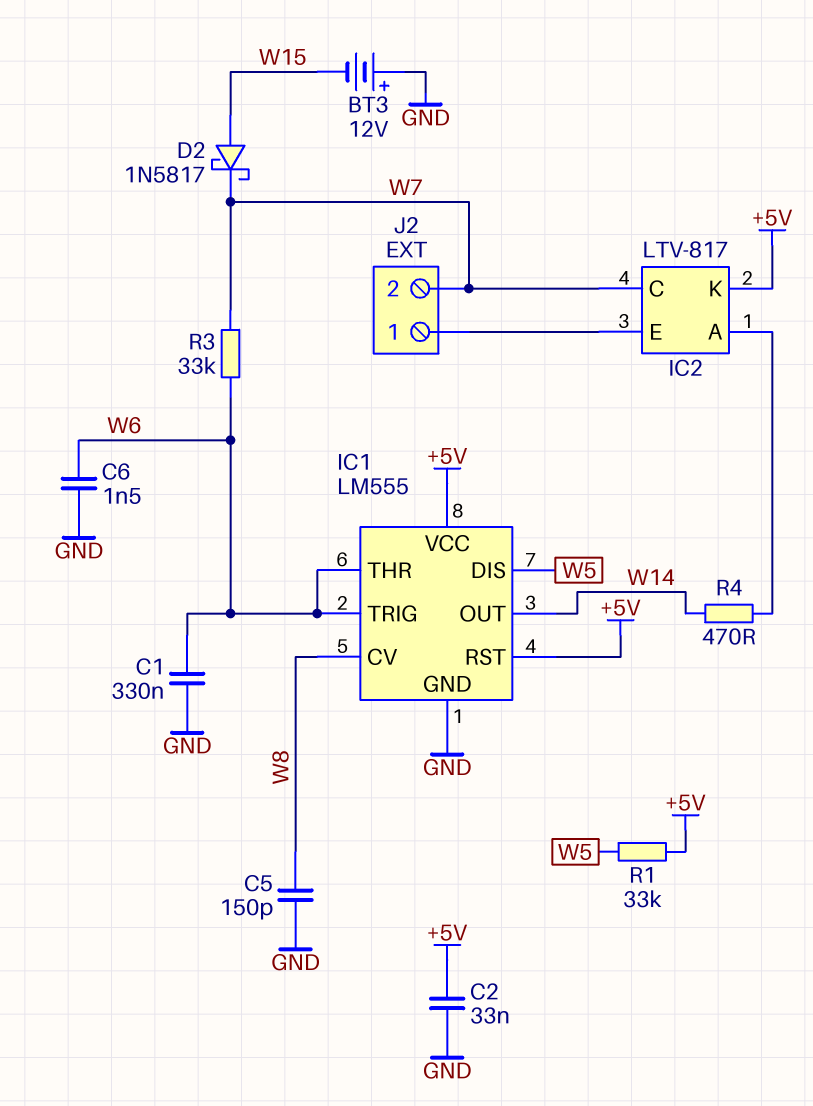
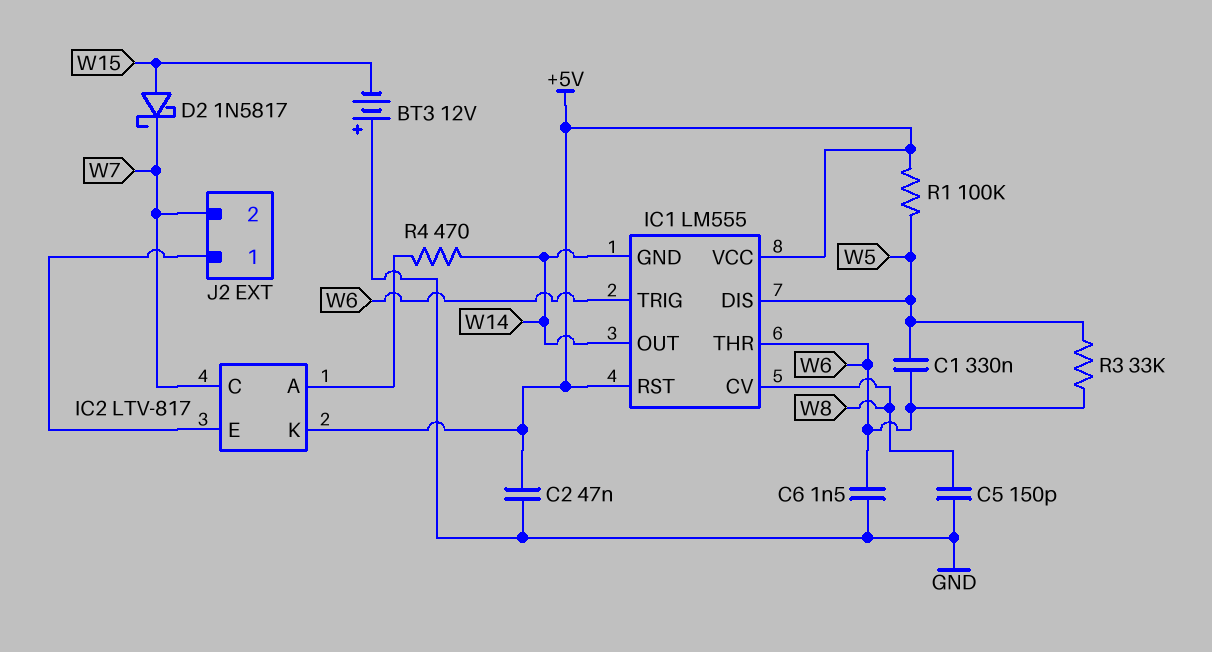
C1: 330nF (GND, W6) -> 330nF (W5, W6)
C2: 33nF (+5V, GND) -> 47nF (+5V, GND)
IC1 pin GND: GND -> W14
R1: 33k (+5V, W5) -> 100k (+5V, W5)
R3: 33k (W6, W7) -> 33k (W5, W6)

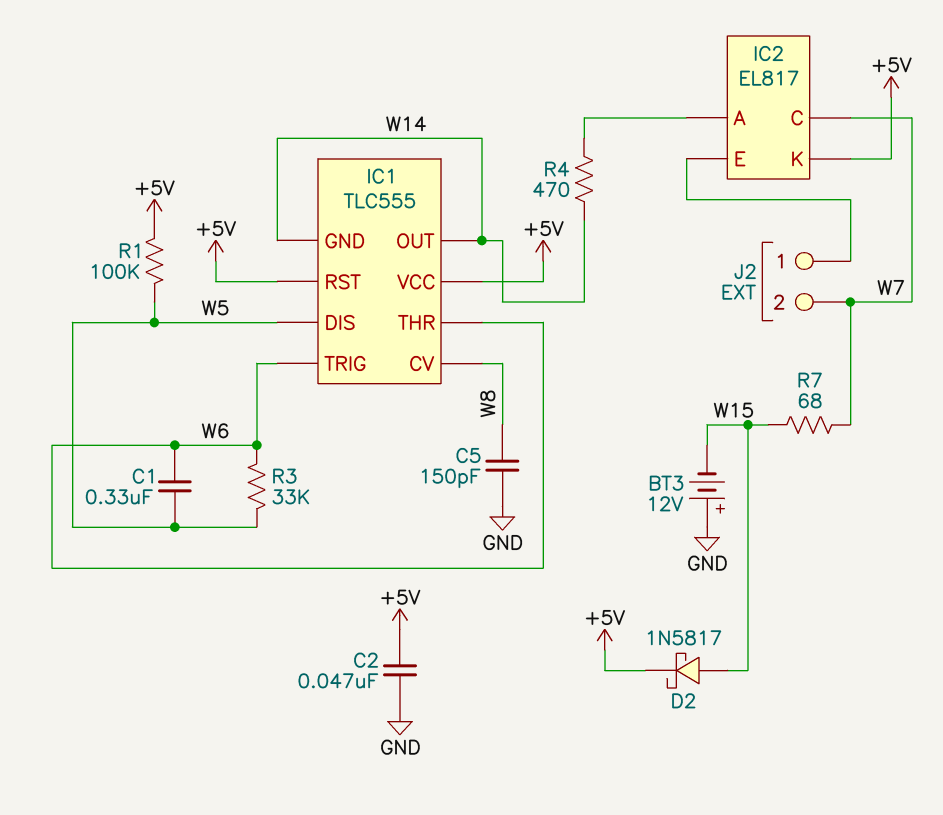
C6: 1.5nF (GND, W6) -> none
D2: schottky 1N5817 (A W15, K W7) -> schottky 1N5817 (A W15, K +5V)
IC1: LM555 -> TLC555
IC2: LTV-817 -> EL817
R7: none -> 68 (W7, W15)

